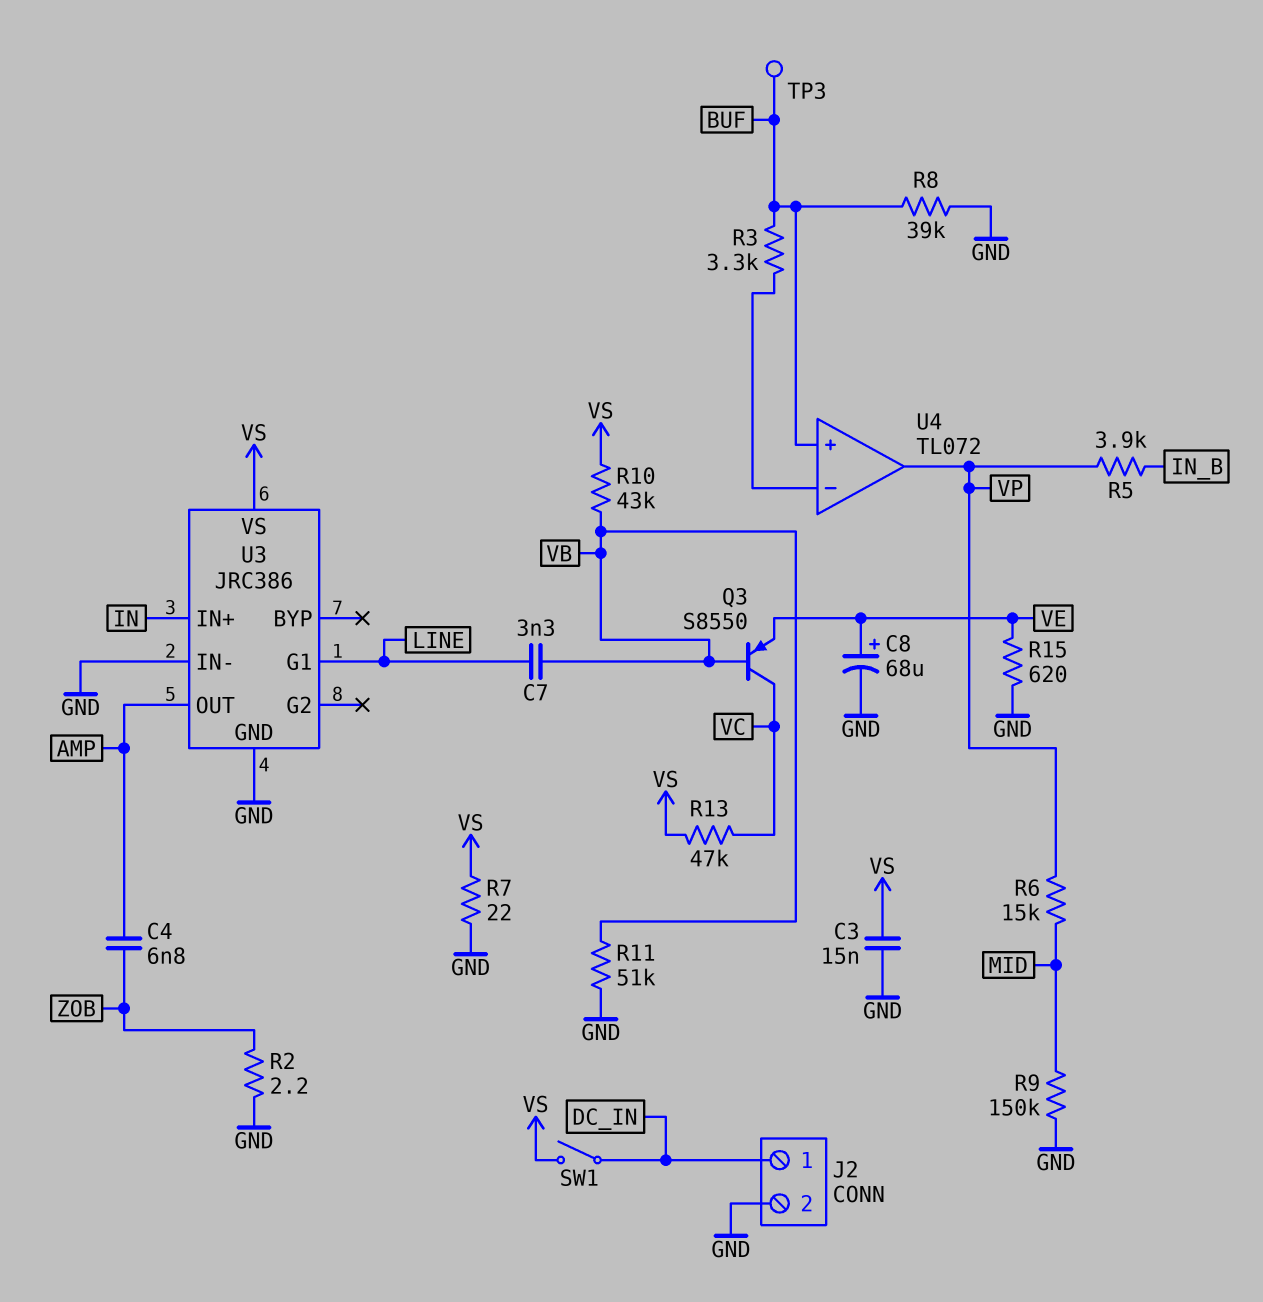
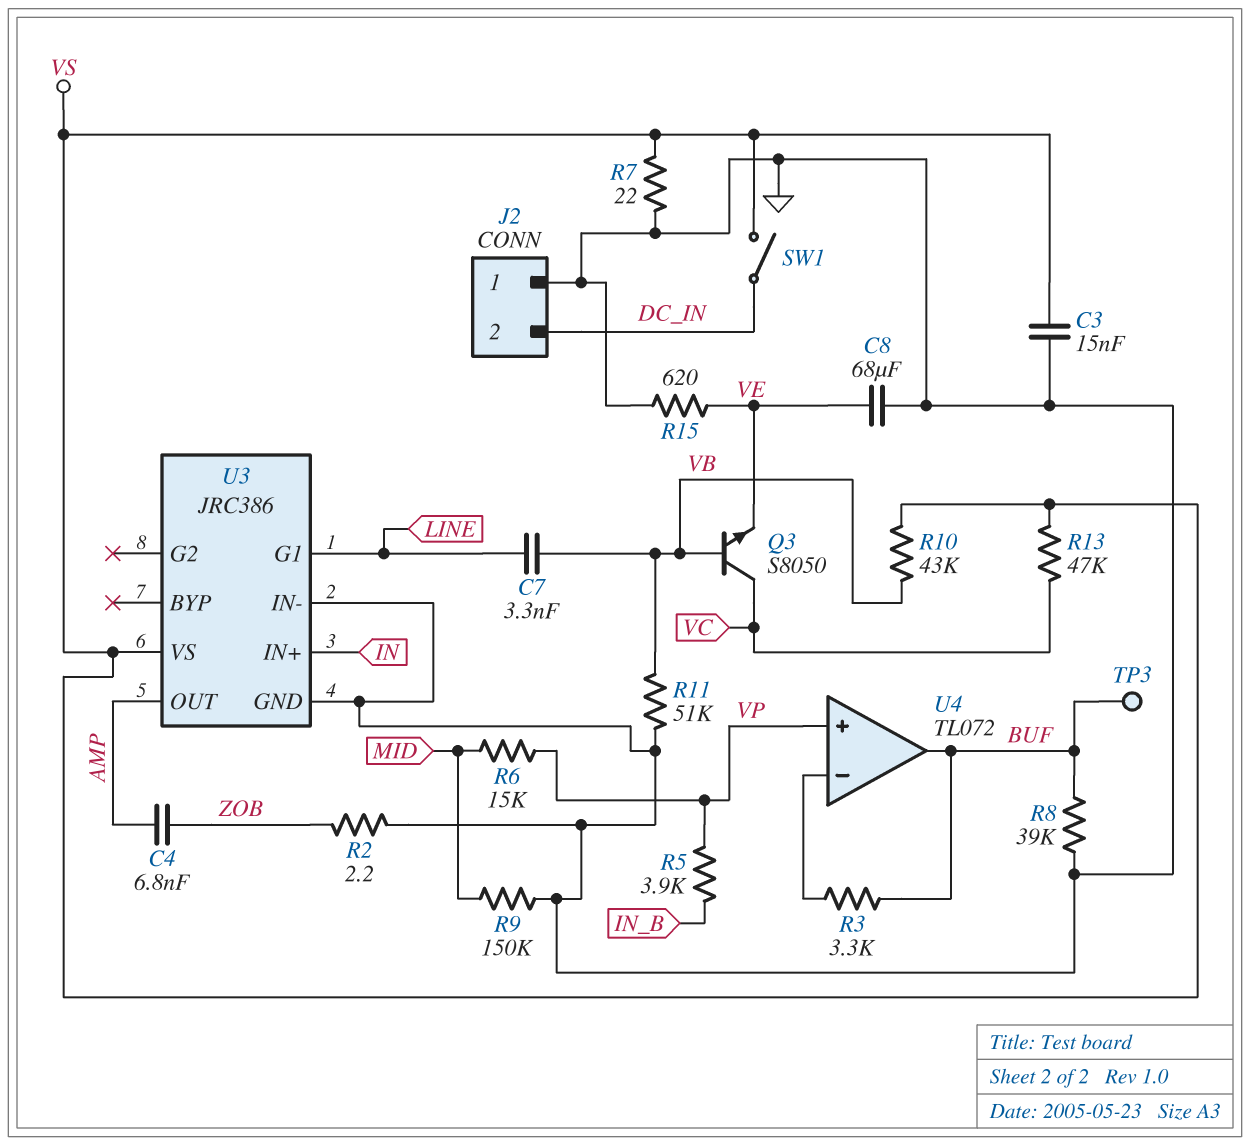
C8: 68uF (plus VE, minus GND) -> 68uF (GND, VE)
J2 pin 1: DC_IN -> GND
J2 pin 2: GND -> DC_IN
Q3: PNP S8550 (B VB, C VC, E VE) -> NPN S8050 (B VB, C VC, E VE)
U4 pin in+: BUF -> VP
U4 pin out: VP -> BUF

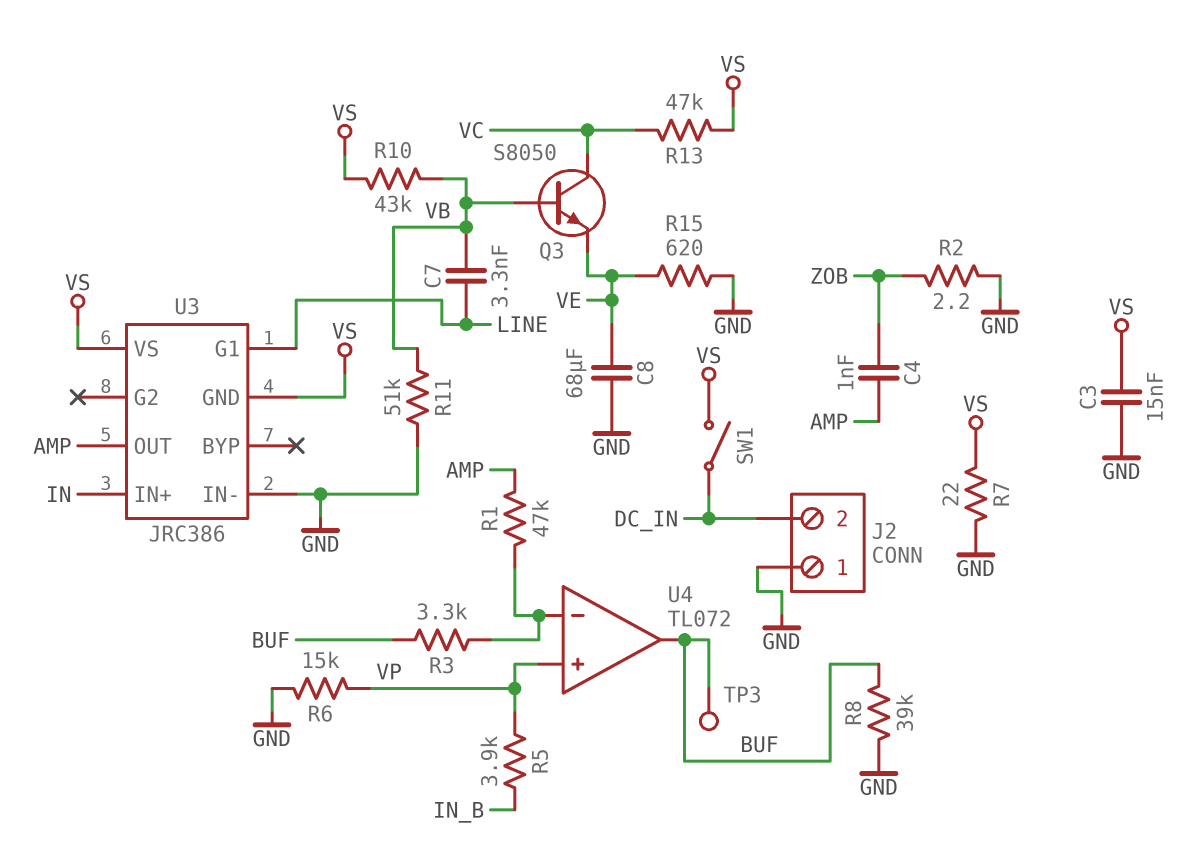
C4: 6.8nF (AMP, ZOB) -> 1nF (AMP, ZOB)
R1: none -> 47k (AMP, U4/in-)
R6: 15k (MID, VP) -> 15k (GND, VP)
R9: 150k (GND, MID) -> none
U3 pin GND: GND -> VS

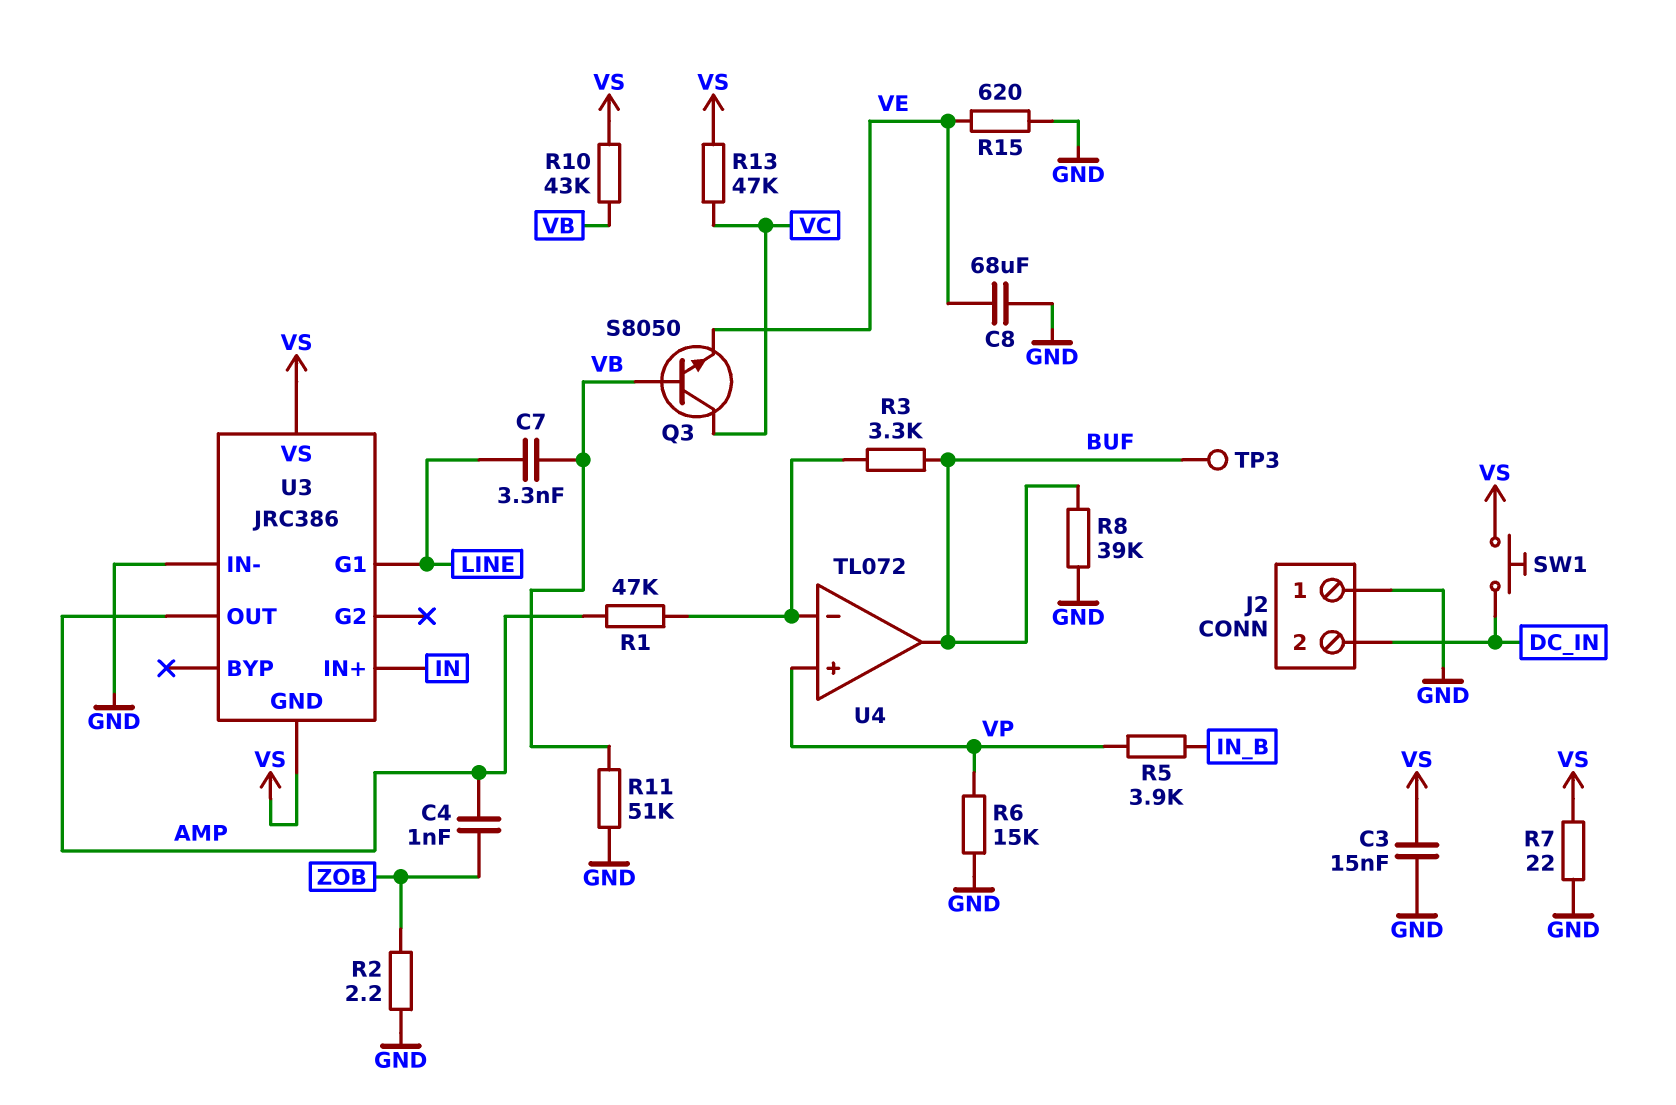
SW1: switch (DC_IN, VS) -> button (DC_IN, VS)

